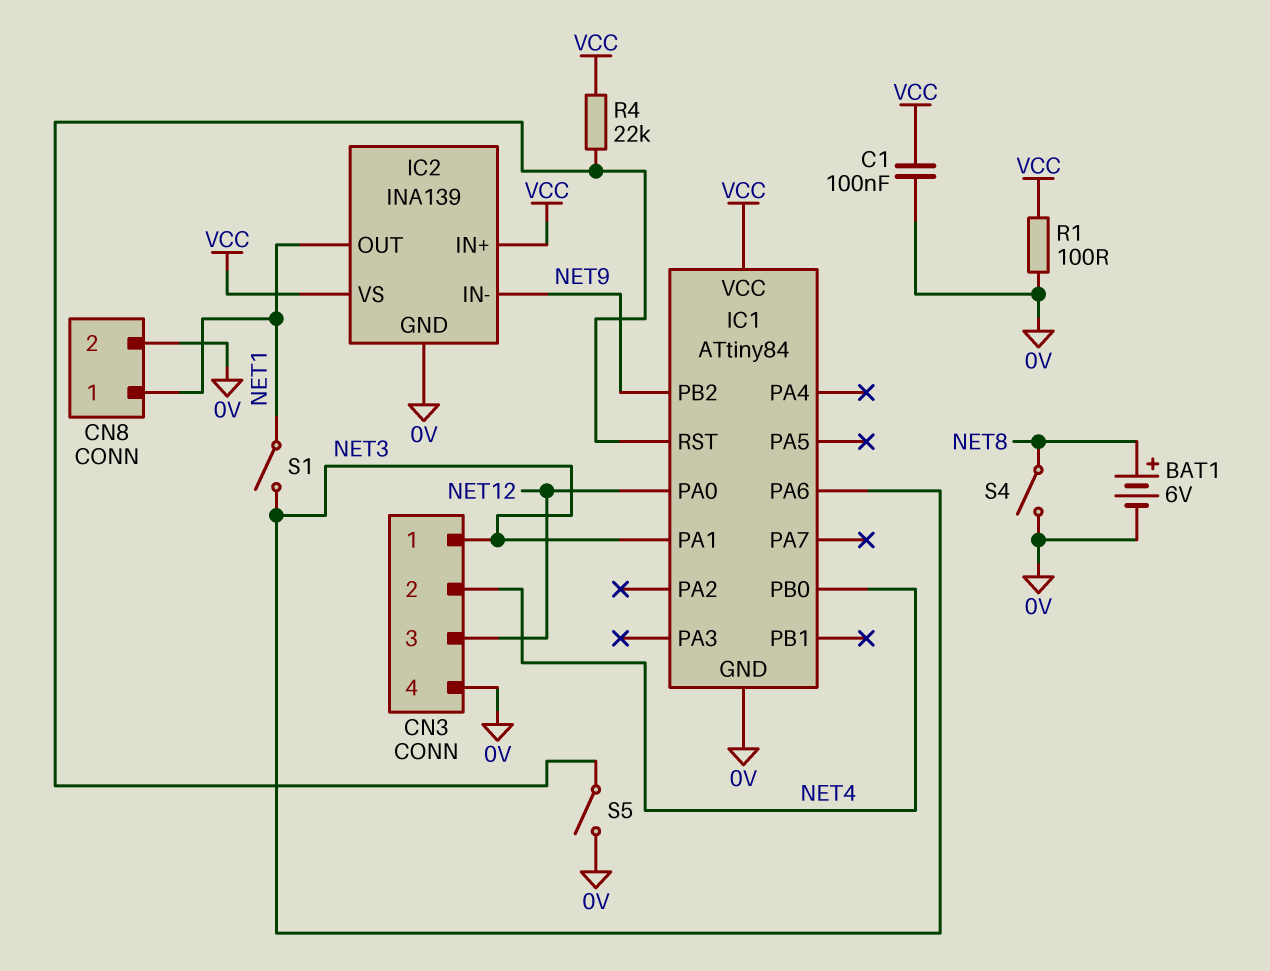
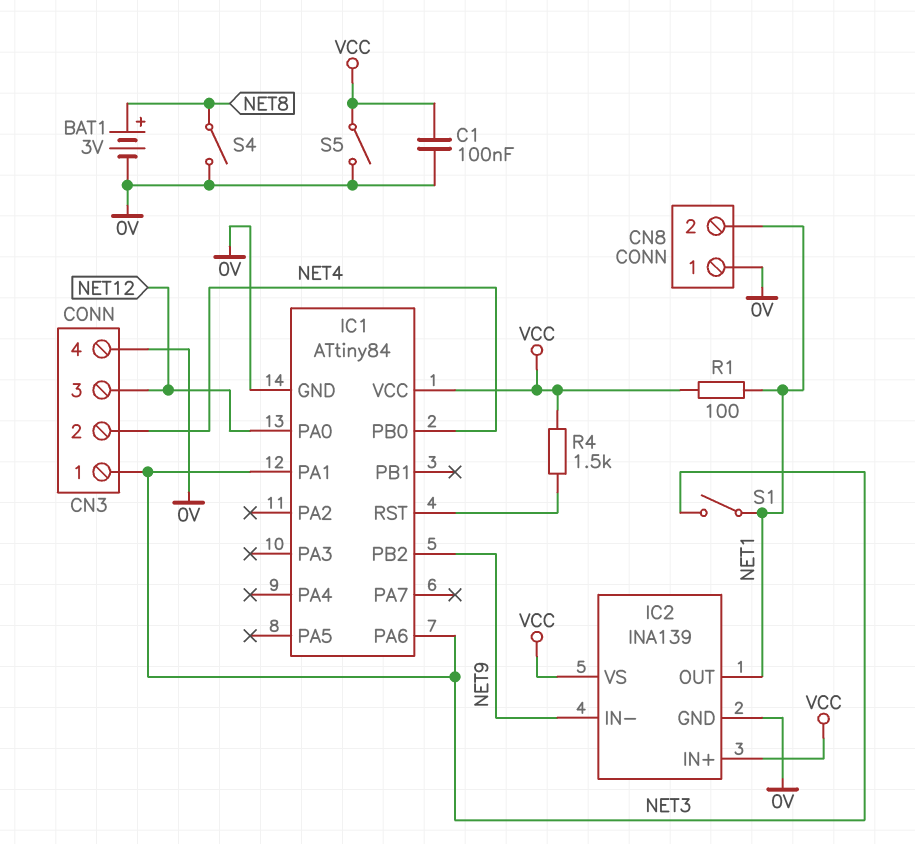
BAT1: 6V (plus NET8, minus 0V) -> 3V (plus NET8, minus 0V)
CN8 pin 1: NET1 -> 0V
CN8 pin 2: 0V -> NET1
R1: 100 (0V, VCC) -> 100 (NET1, VCC)
R4: 22k (IC1/RST, VCC) -> 1.5k (IC1/RST, VCC)
S5: switch (0V, IC1/RST) -> switch (0V, VCC)

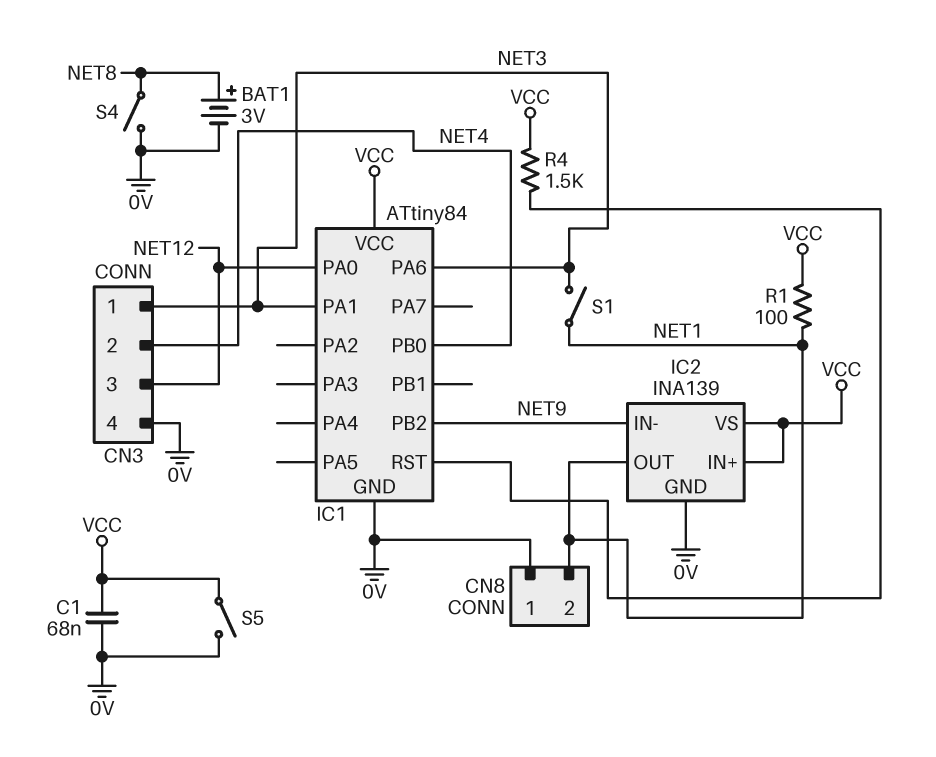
C1: 100nF (0V, VCC) -> 68nF (0V, VCC)

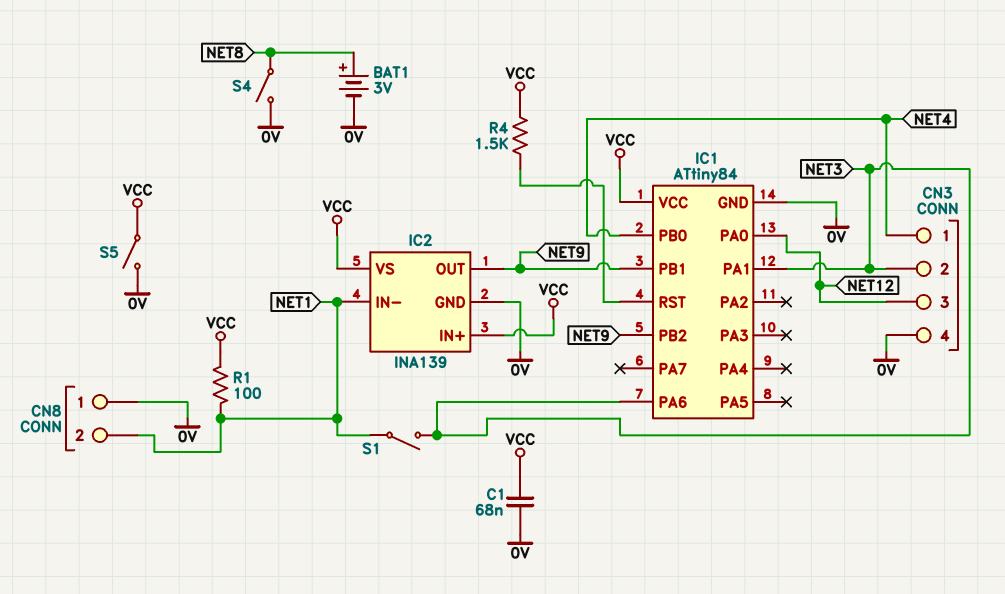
CN3 pin 1: NET3 -> NET4
CN3 pin 2: NET4 -> NET3
IC1 pin PB1: none -> NET9
IC2 pin IN-: NET9 -> NET1
IC2 pin OUT: NET1 -> NET9

